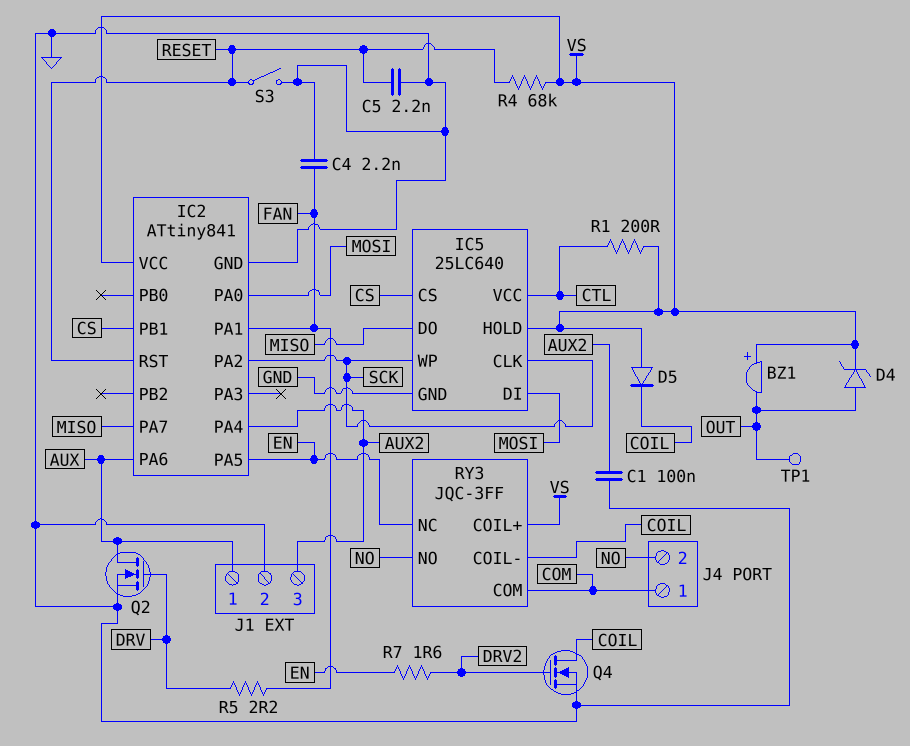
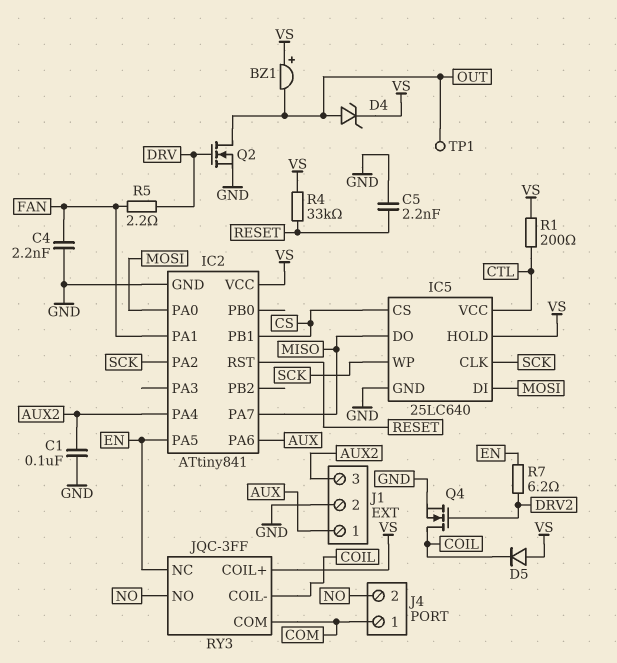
Q2: NMOS (G DRV, D AUX, S GND) -> NMOS (G DRV, D OUT, S GND)
R4: 68k (RESET, VS) -> 33k (RESET, VS)
R7: 1.6 (DRV2, EN) -> 6.2 (DRV2, EN)
S3: switch (GND, RESET) -> none

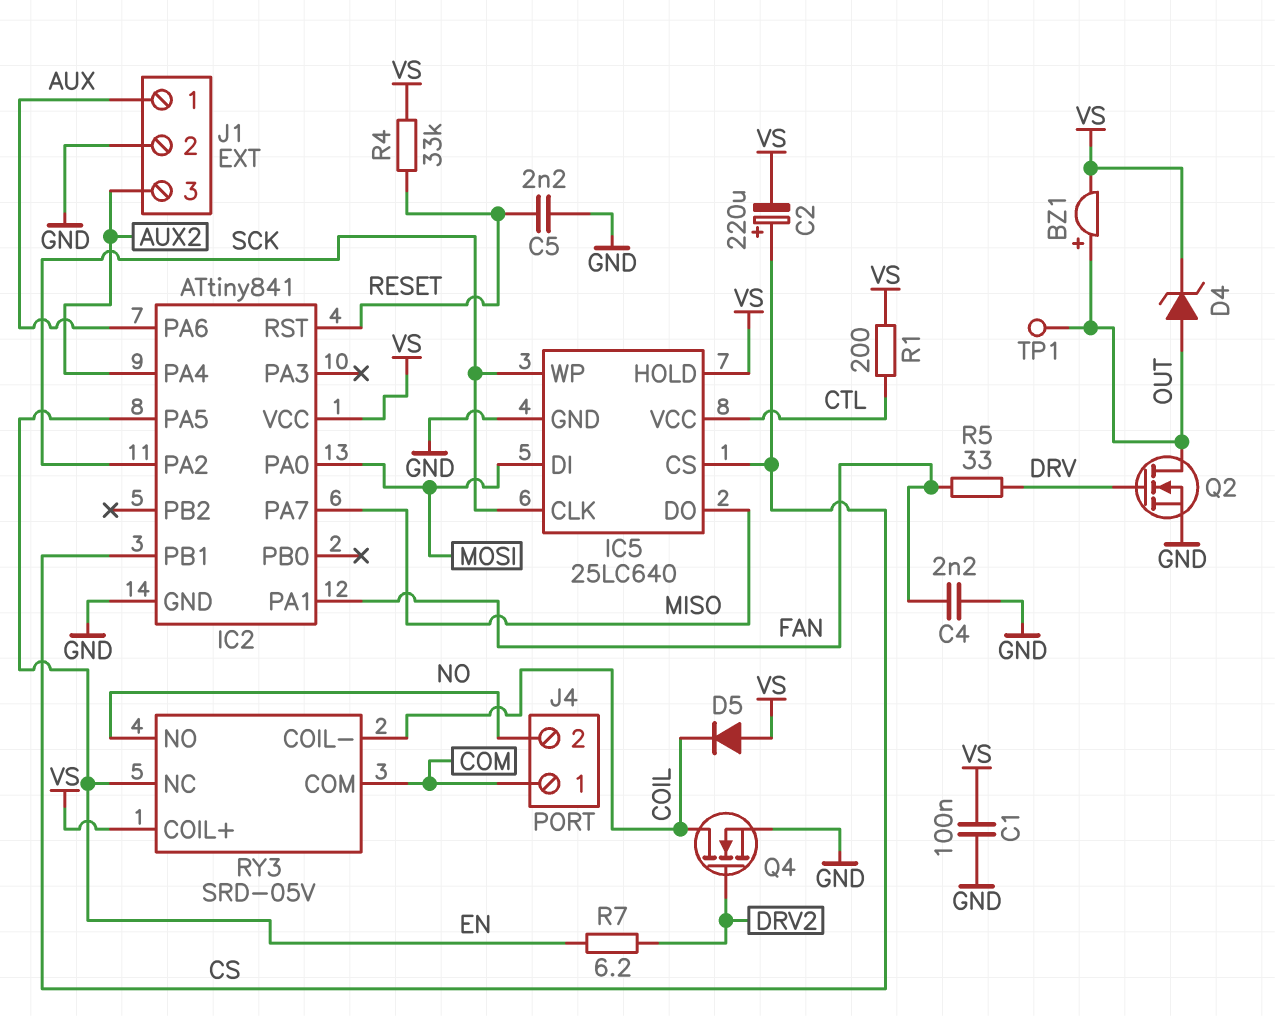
BZ1: buzzer (plus VS, minus OUT) -> buzzer (plus OUT, minus VS)
C1: 100nF (AUX2, GND) -> 100nF (GND, VS)
C2: none -> 220uF (plus CS, minus VS)
R5: 2.2 (DRV, FAN) -> 33 (DRV, FAN)
RY3: JQC-3FF -> SRD-05V

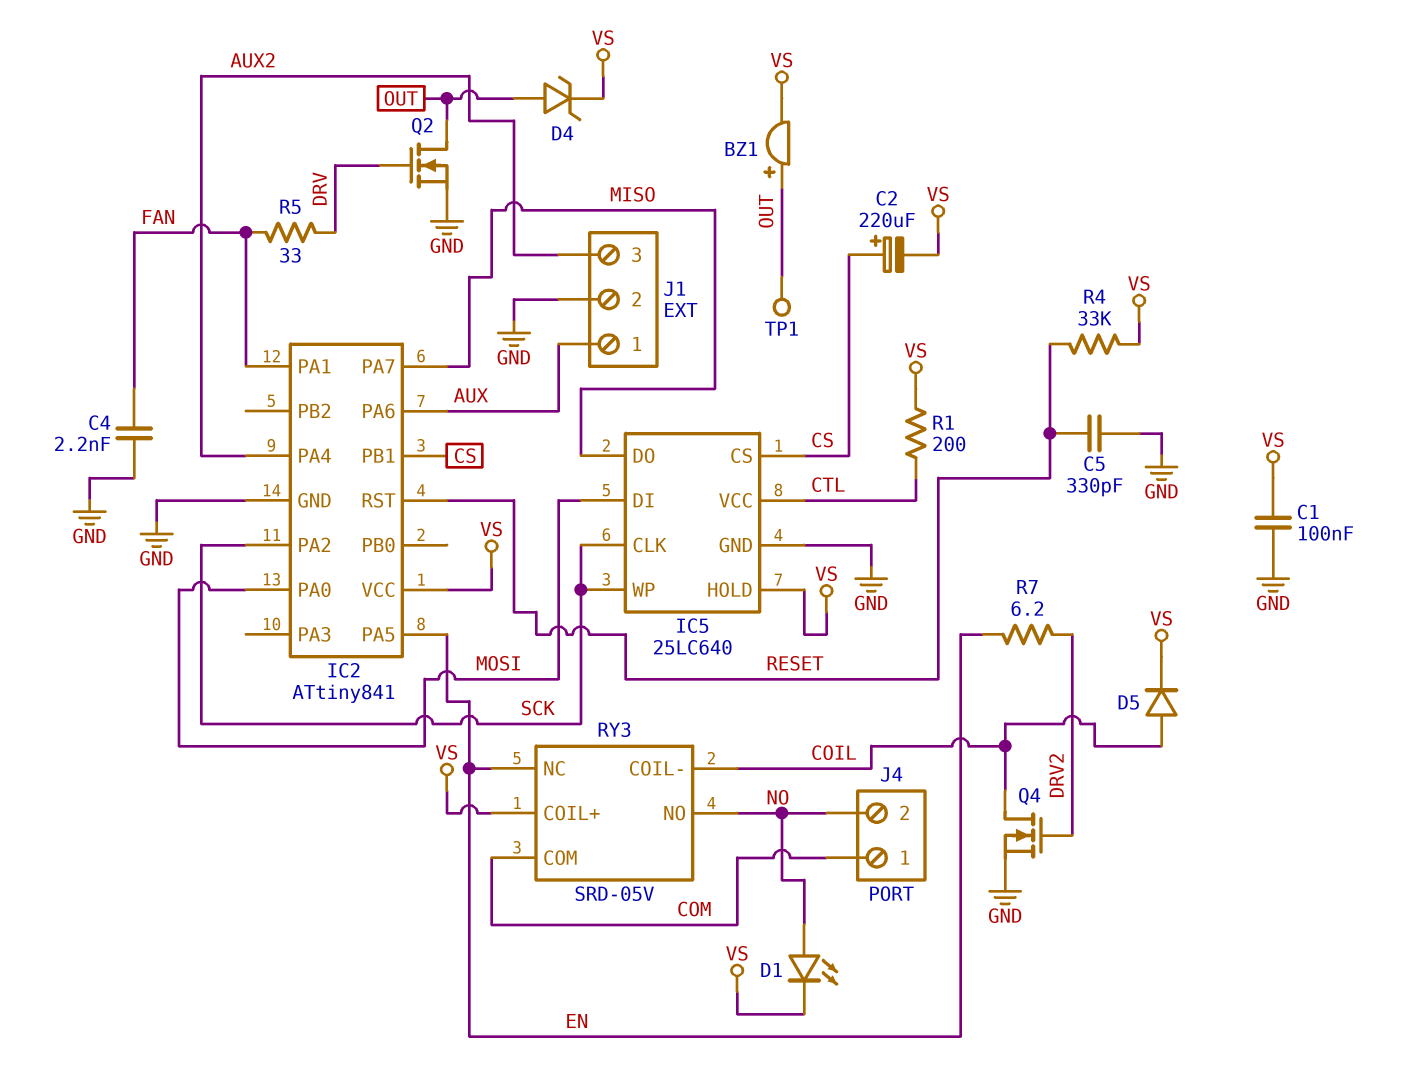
C5: 2.2nF (GND, RESET) -> 330pF (GND, RESET)
D1: none -> LED (A NO, K VS)
D5: diode (A VS, K COIL) -> diode (A COIL, K VS)

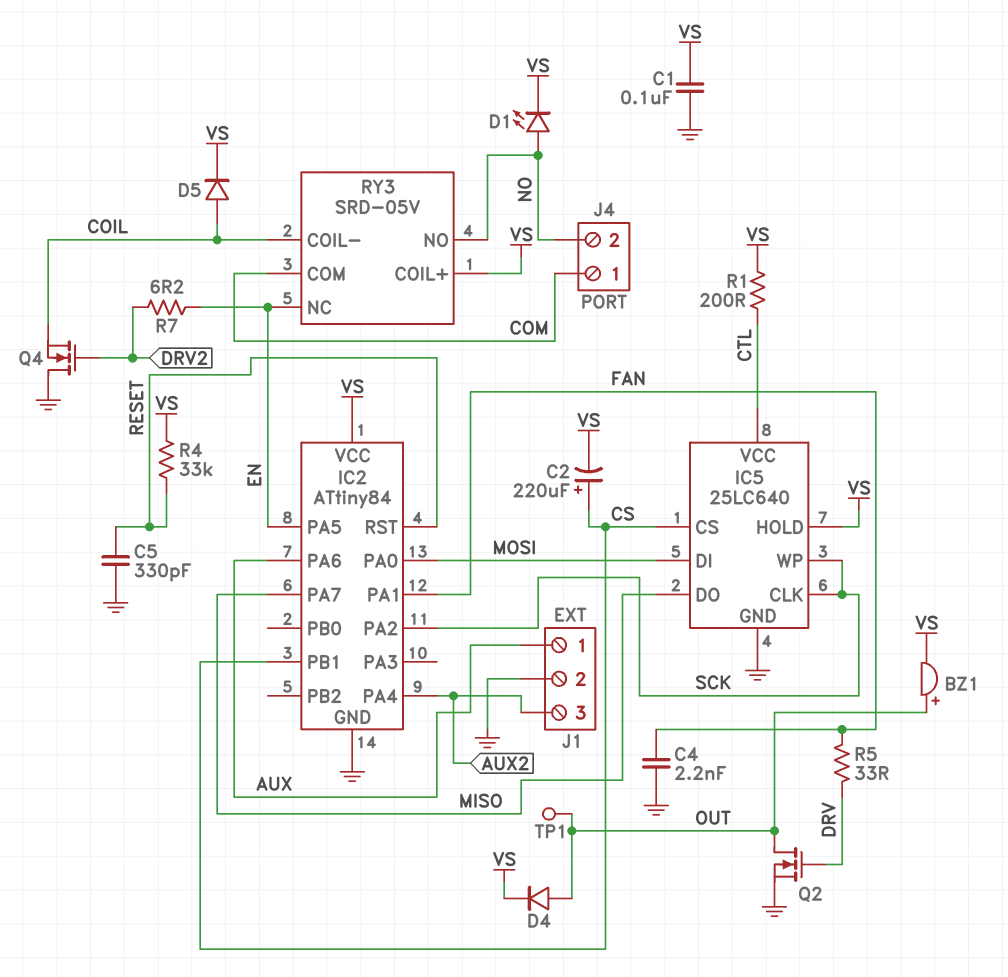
D4: zener (A OUT, K VS) -> diode (A OUT, K VS)
IC2: ATtiny841 -> ATtiny84
Q4: NMOS (G DRV2, D COIL, S GND) -> NMOS (G DRV2, D GND, S COIL)

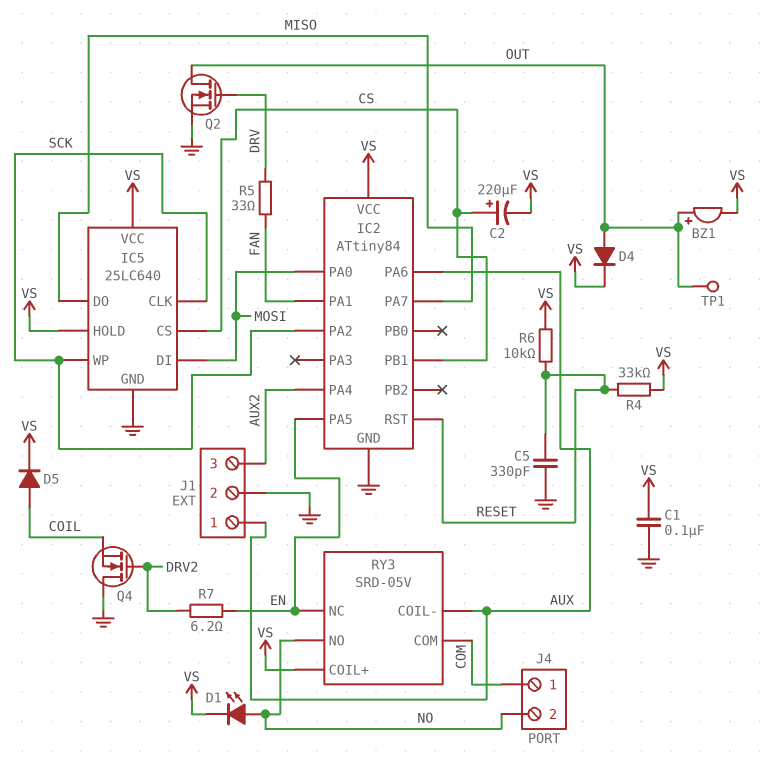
C4: 2.2nF (FAN, GND) -> none
IC5 pin VCC: CTL -> VS
R1: 200 (CTL, VS) -> none
R6: none -> 10k (RESET, VS)
RY3 pin COIL-: COIL -> AUX

